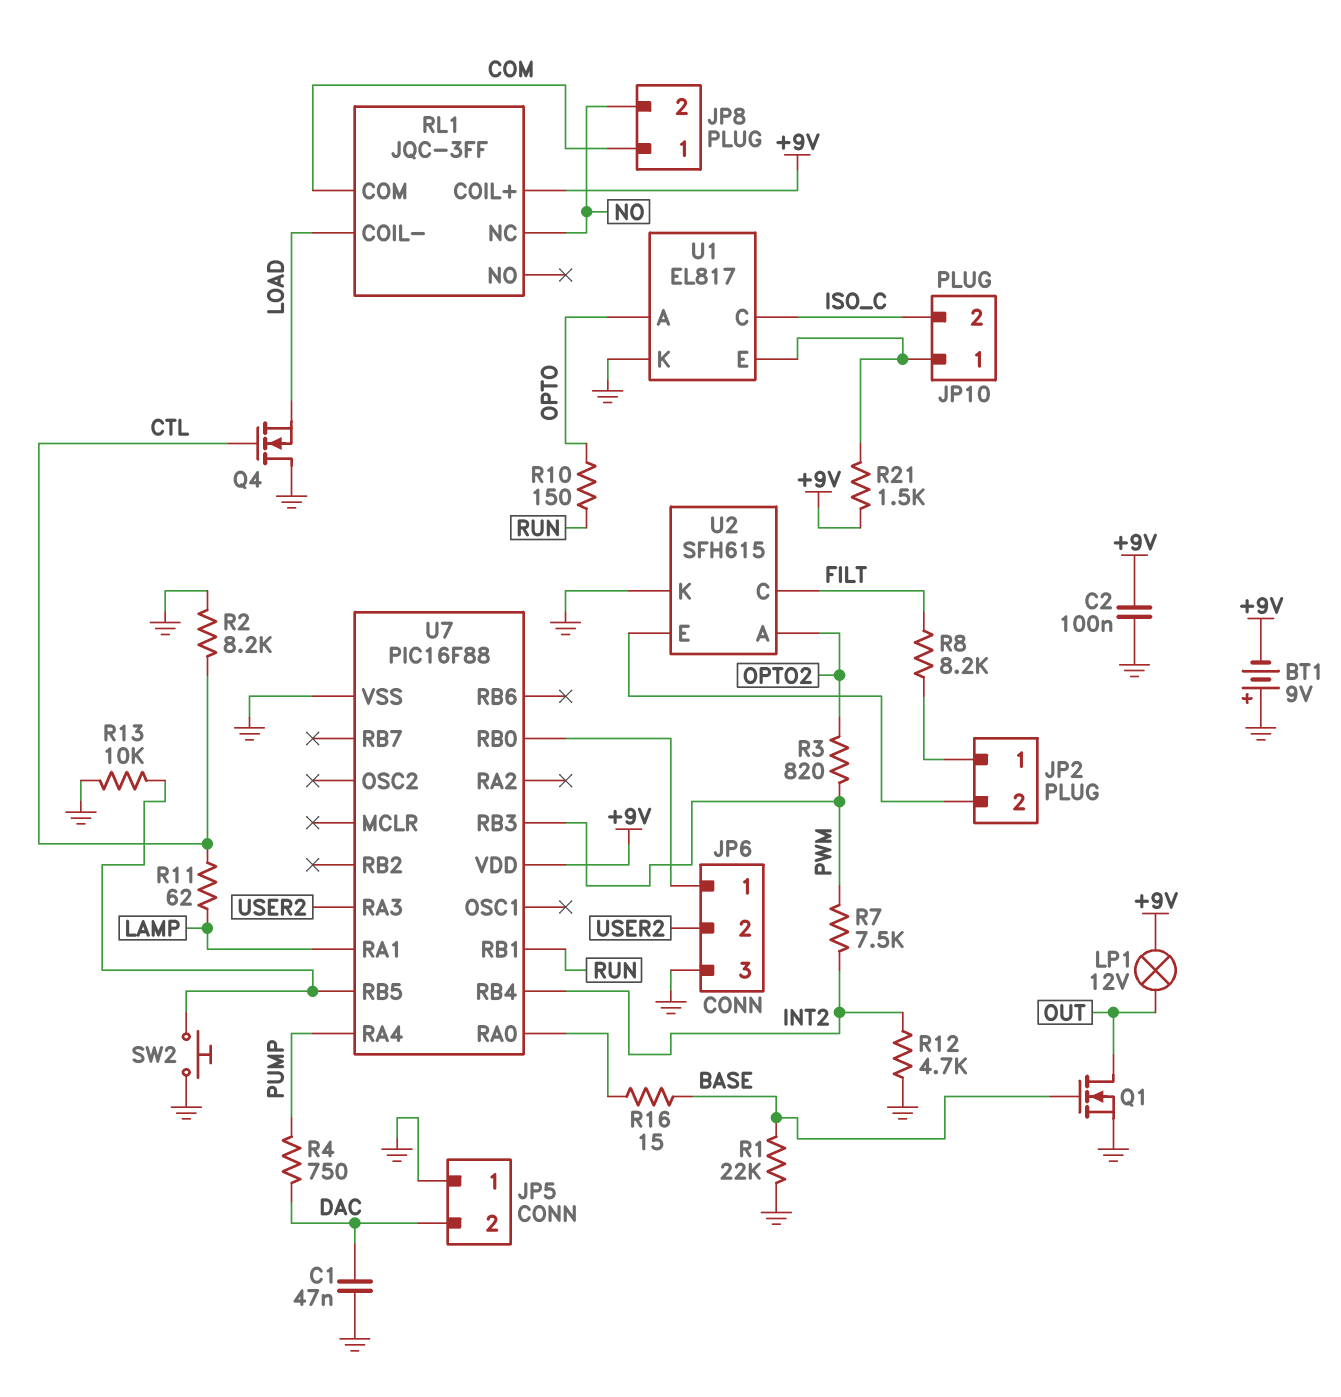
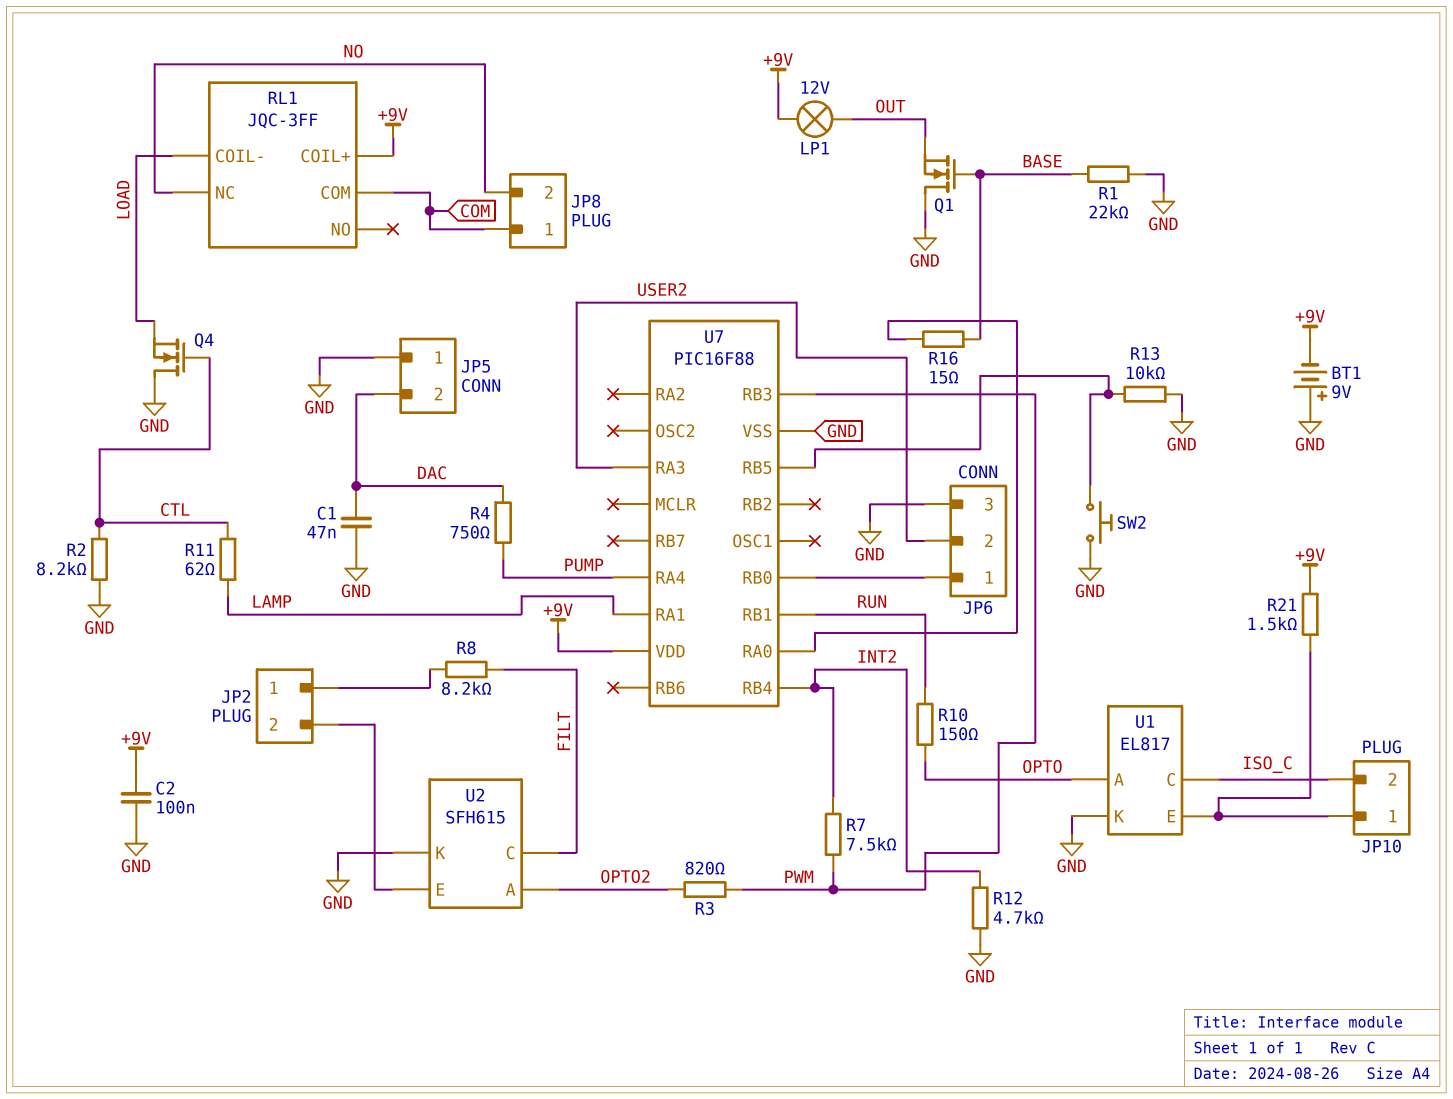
Q1: NMOS (G BASE, D OUT, S GND) -> NMOS (G BASE, D GND, S OUT)

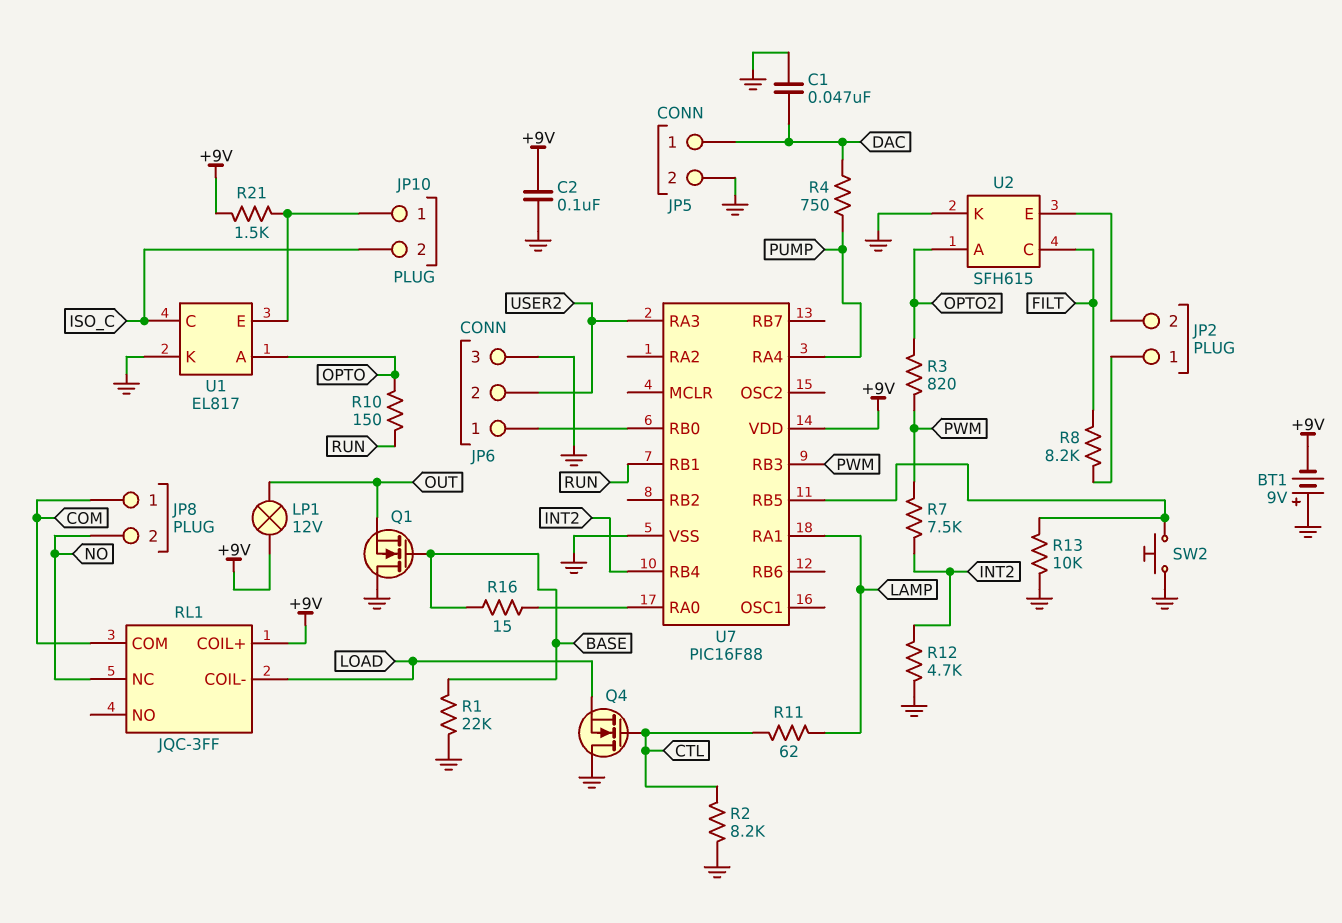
JP5 pin 1: GND -> DAC
JP5 pin 2: DAC -> GND

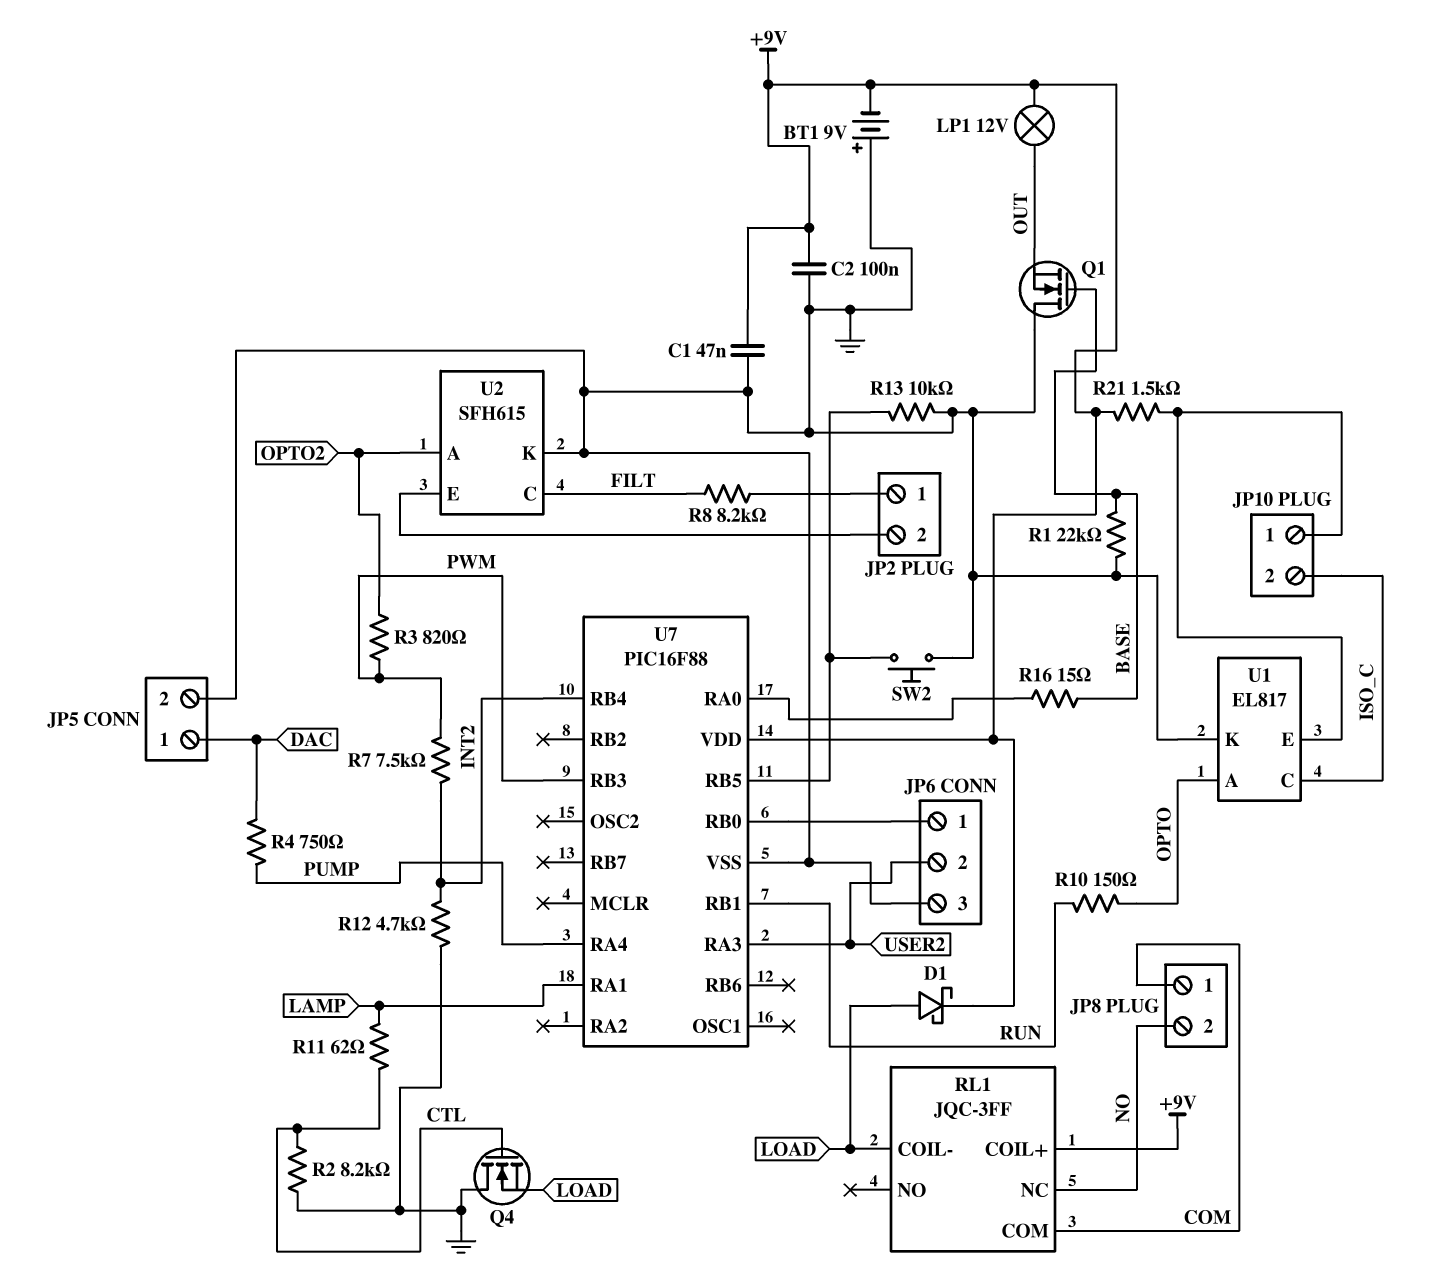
C1: 47nF (DAC, GND) -> 47nF (+9V, GND)
D1: none -> schottky (A LOAD, K +9V)

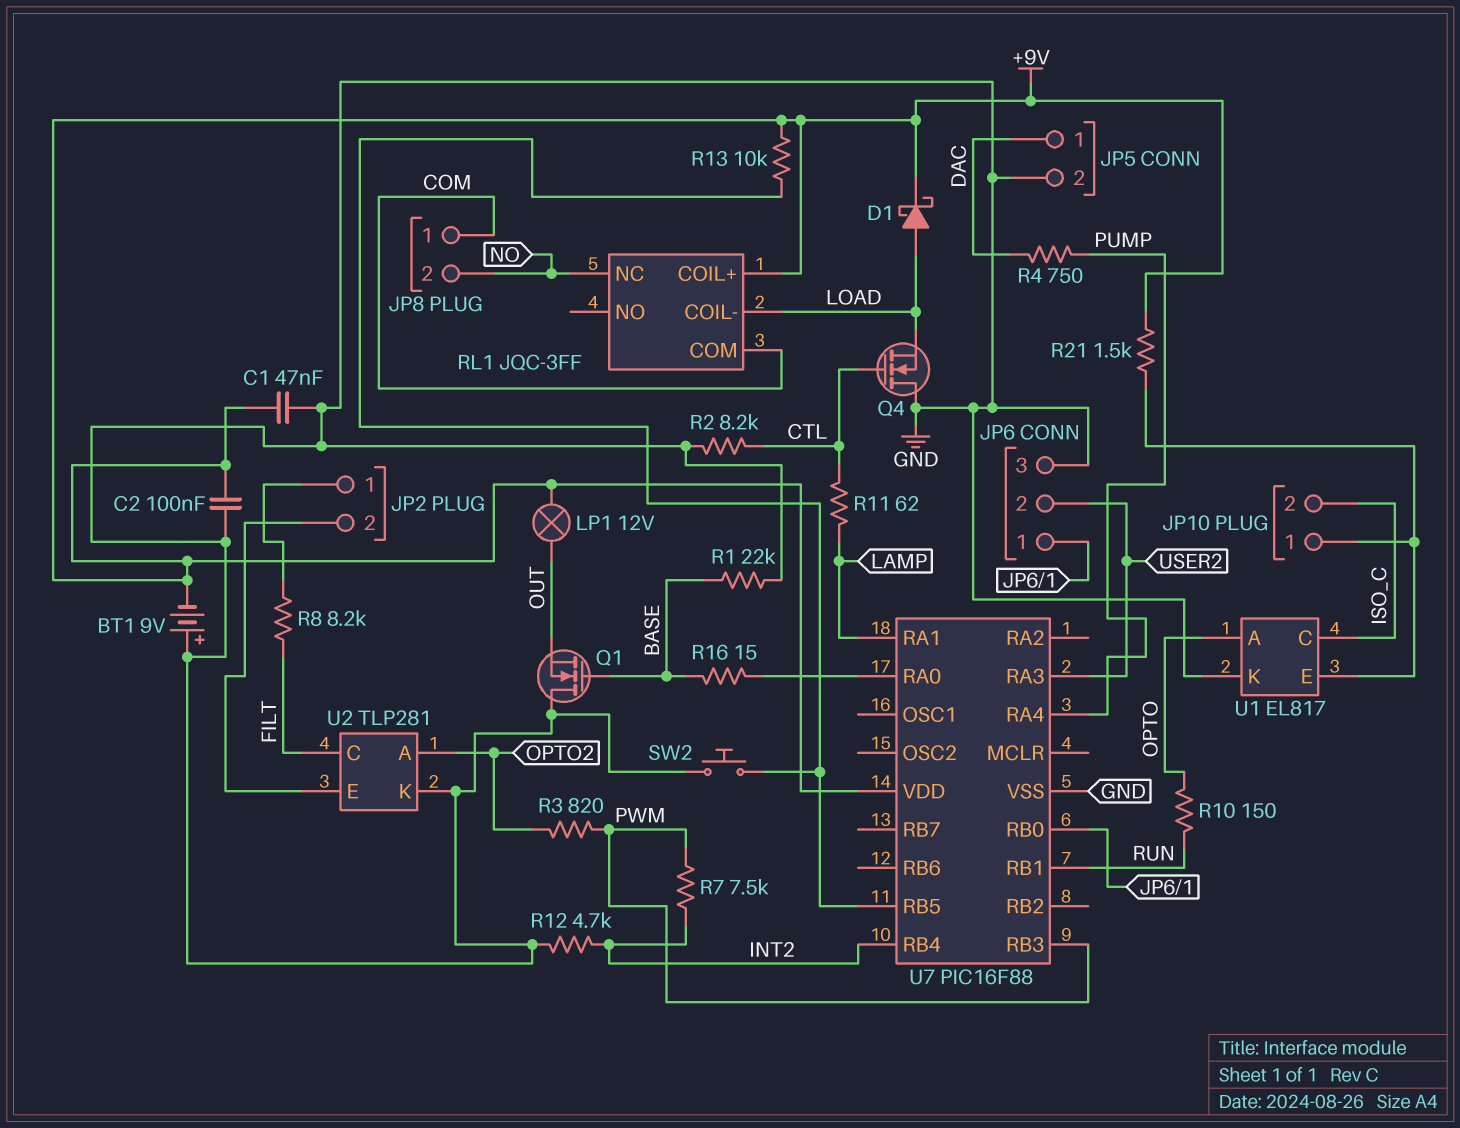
R13: 10k (GND, U7/RB5) -> 10k (+9V, U7/RB5)
U2: SFH615 -> TLP281

